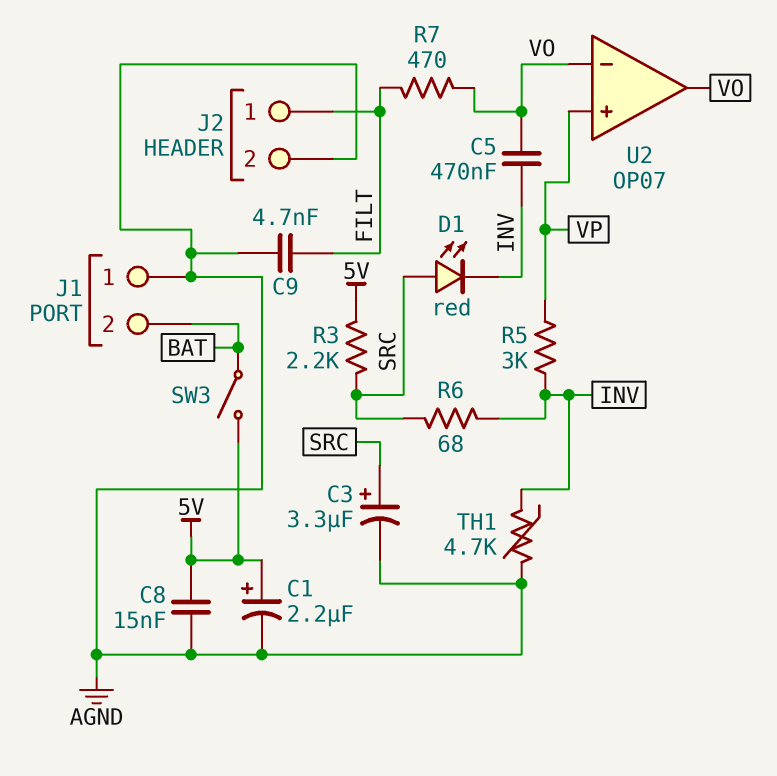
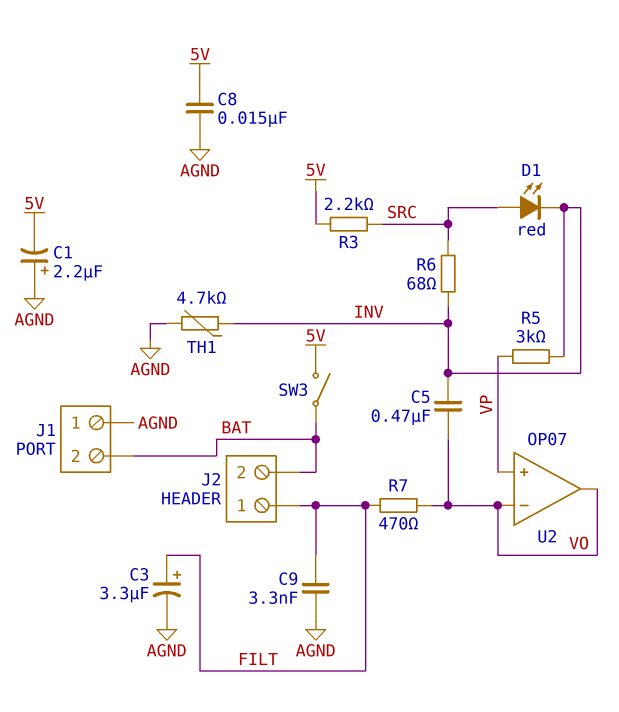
C1: 2.2uF (plus 5V, minus AGND) -> 2.2uF (plus AGND, minus 5V)
C3: 3.3uF (plus SRC, minus AGND) -> 3.3uF (plus FILT, minus AGND)
C9: 4.7nF (AGND, FILT) -> 3.3nF (AGND, FILT)
J2 pin 2: AGND -> BAT

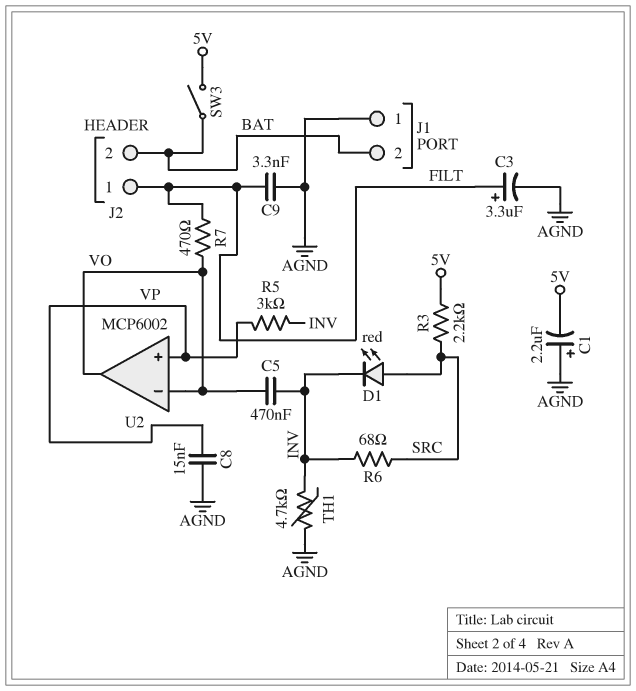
C8: 15nF (5V, AGND) -> 15nF (AGND, VP)
U2: OP07 -> MCP6002

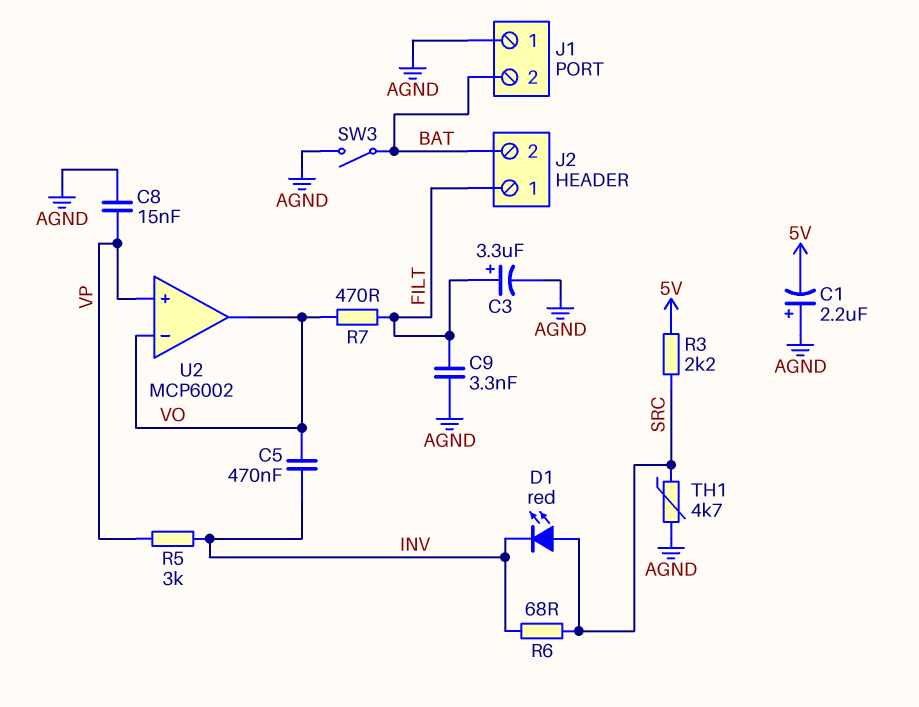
SW3: switch (5V, BAT) -> switch (AGND, BAT)
TH1: 4.7k (AGND, INV) -> 4.7k (AGND, SRC)

